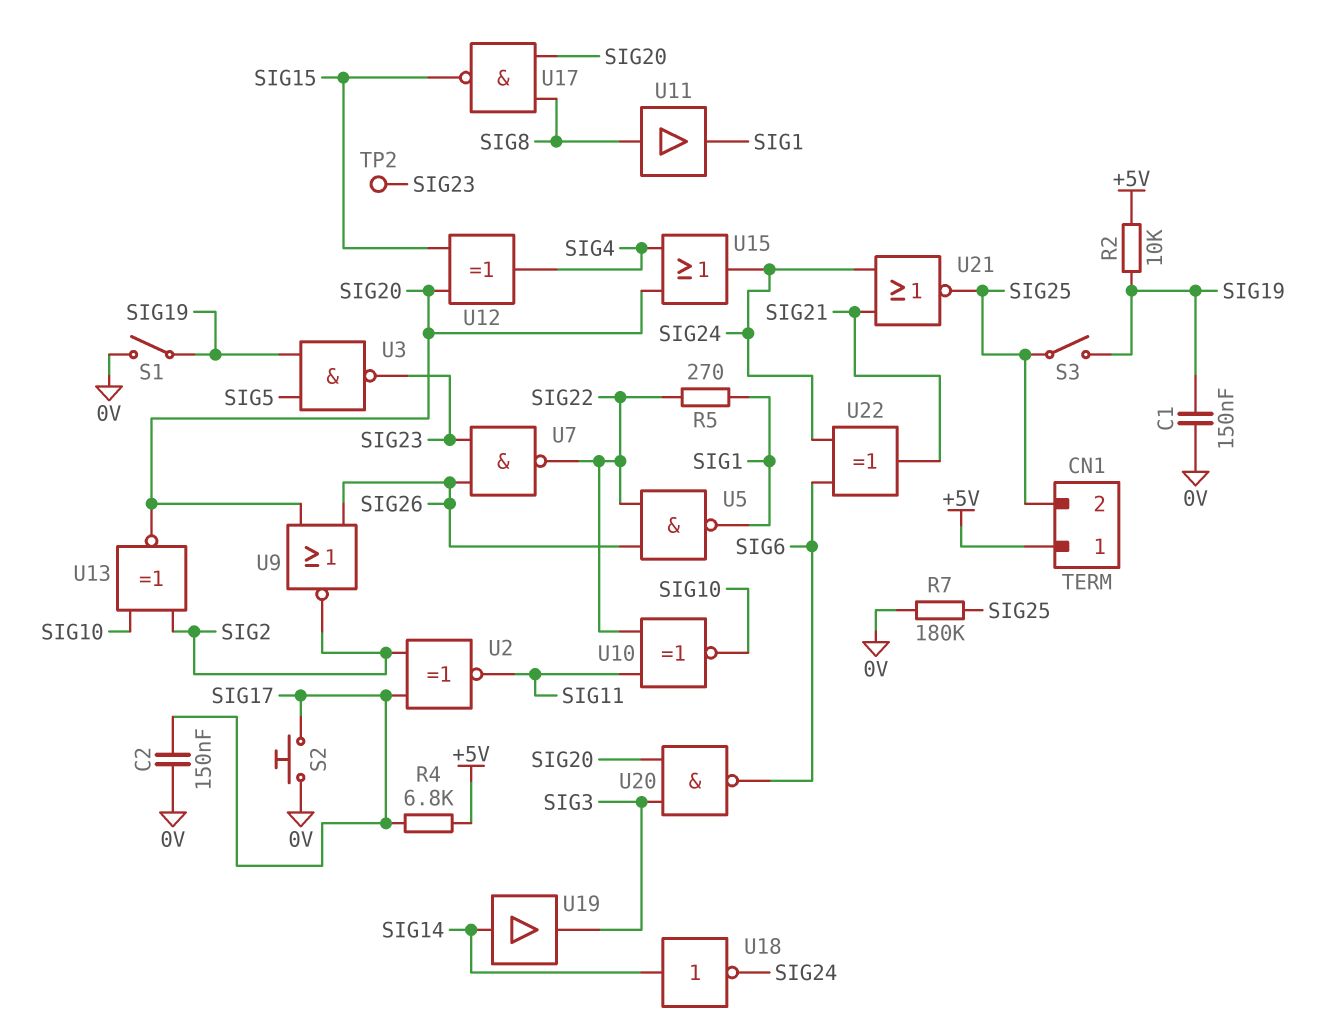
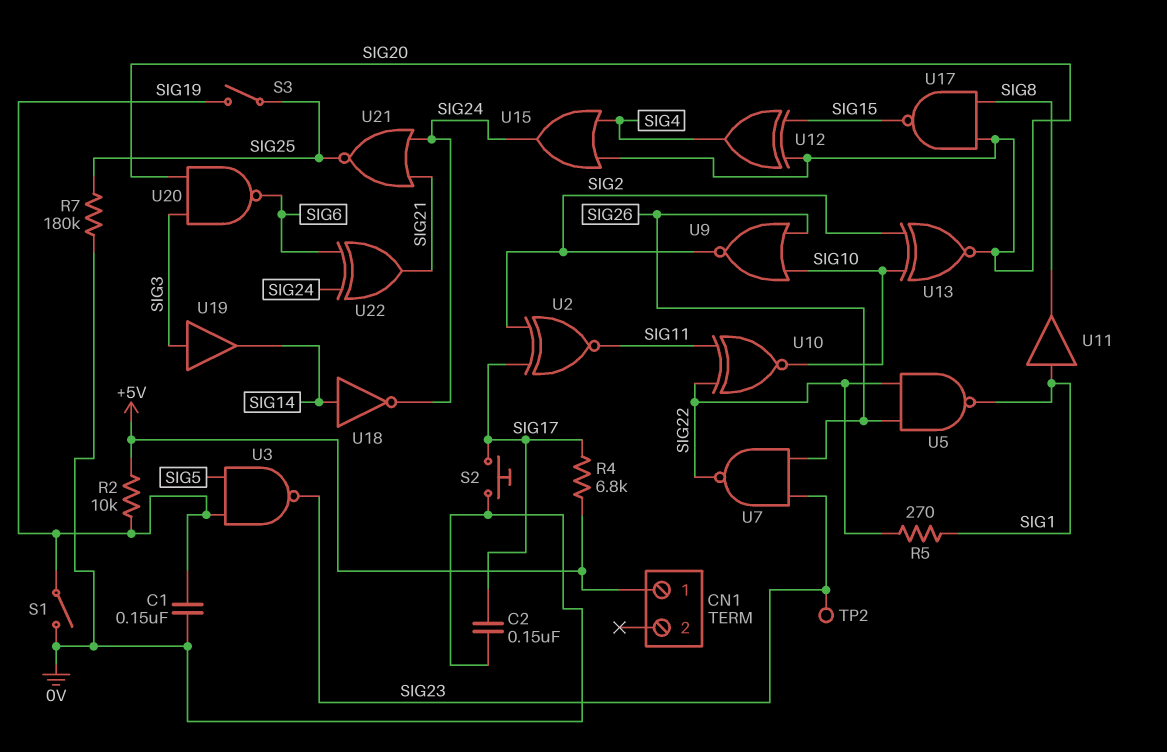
CN1 pin 2: SIG25 -> none
U9: NOR (in SIG20, in SIG26, out SIG2) -> NOR (in SIG10, in SIG26, out SIG2)
U11: buffer (in SIG8, out SIG1) -> buffer (in SIG1, out SIG8)
U19: buffer (in SIG14, out SIG3) -> buffer (in SIG3, out SIG14)

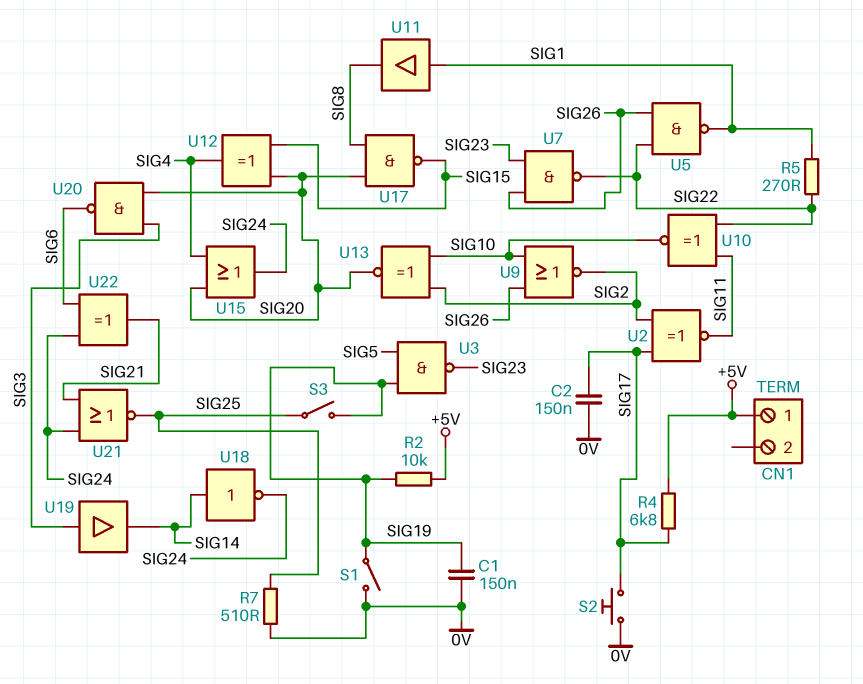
R7: 180k (0V, SIG25) -> 510 (0V, SIG25)
TP2: test point (SIG23) -> none

